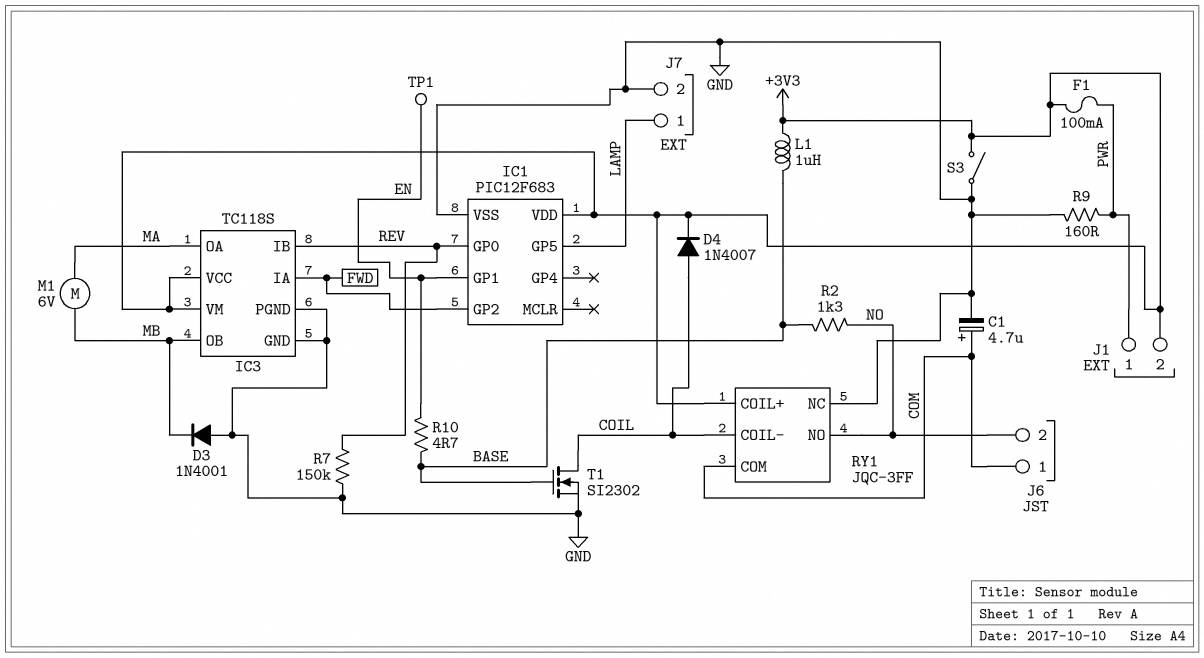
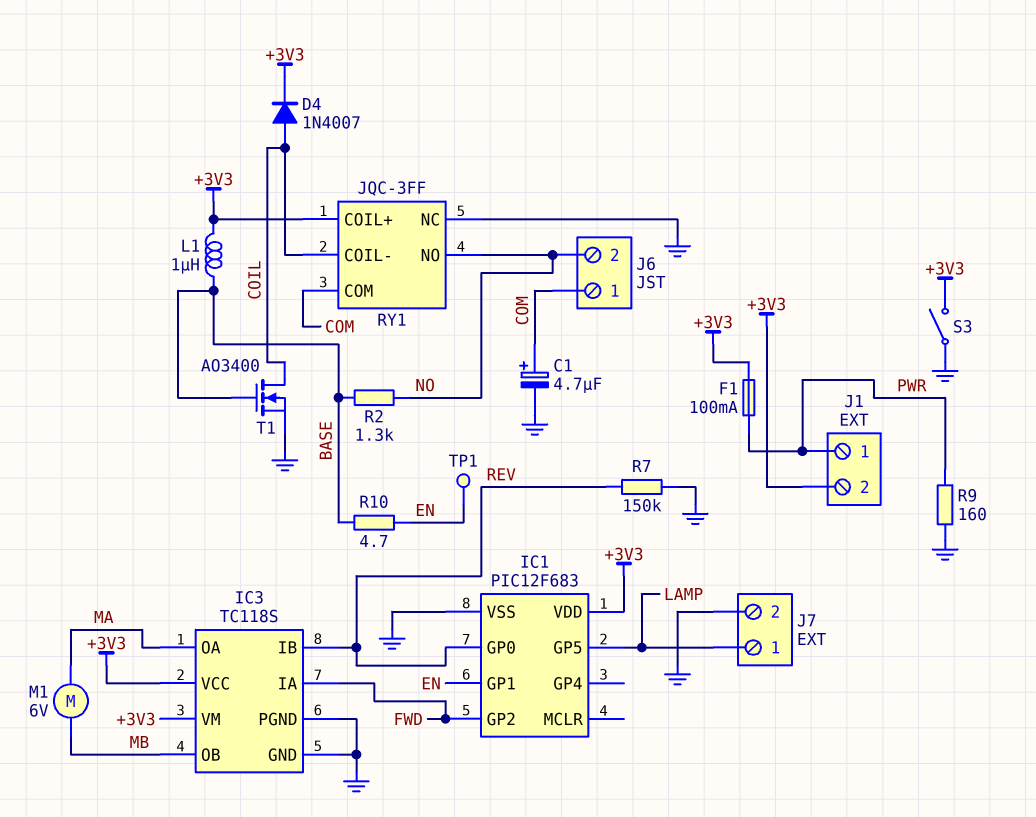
D3: diode 1N4001 (A GND, K MB) -> none
T1: NMOS SI2302 (G BASE, D COIL, S GND) -> NMOS AO3400 (G BASE, D COIL, S GND)

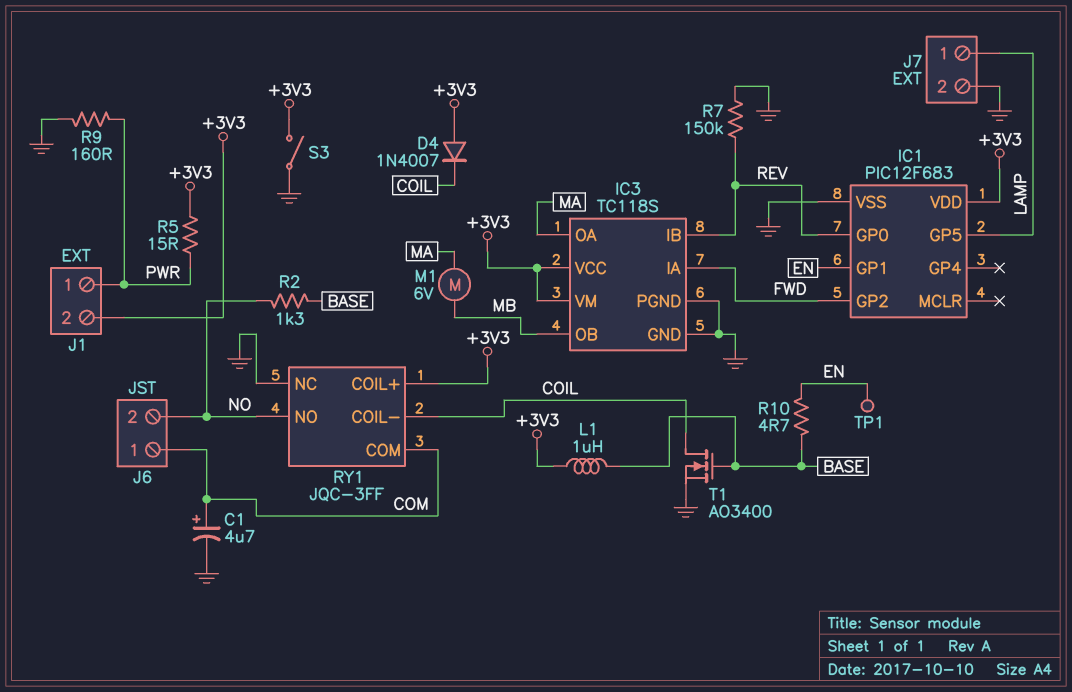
D4: diode 1N4007 (A COIL, K +3V3) -> diode 1N4007 (A +3V3, K COIL)
F1: 100mA (+3V3, PWR) -> none
R5: none -> 15 (+3V3, PWR)

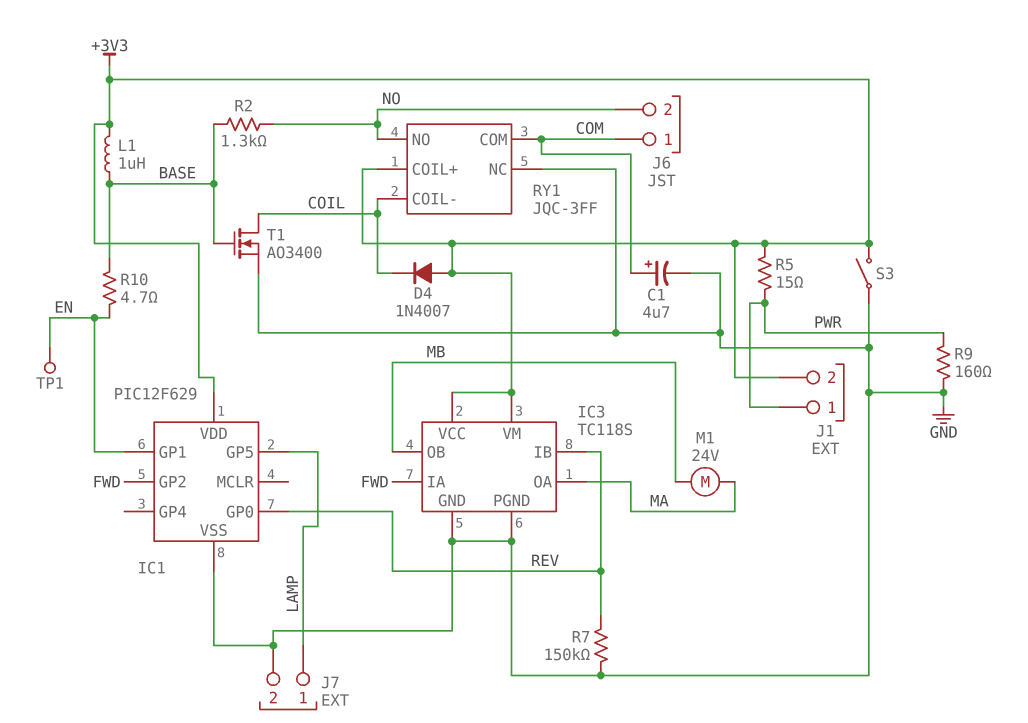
IC1: PIC12F683 -> PIC12F629
M1: motor 6V (MA, MB) -> motor 24V (MA, MB)

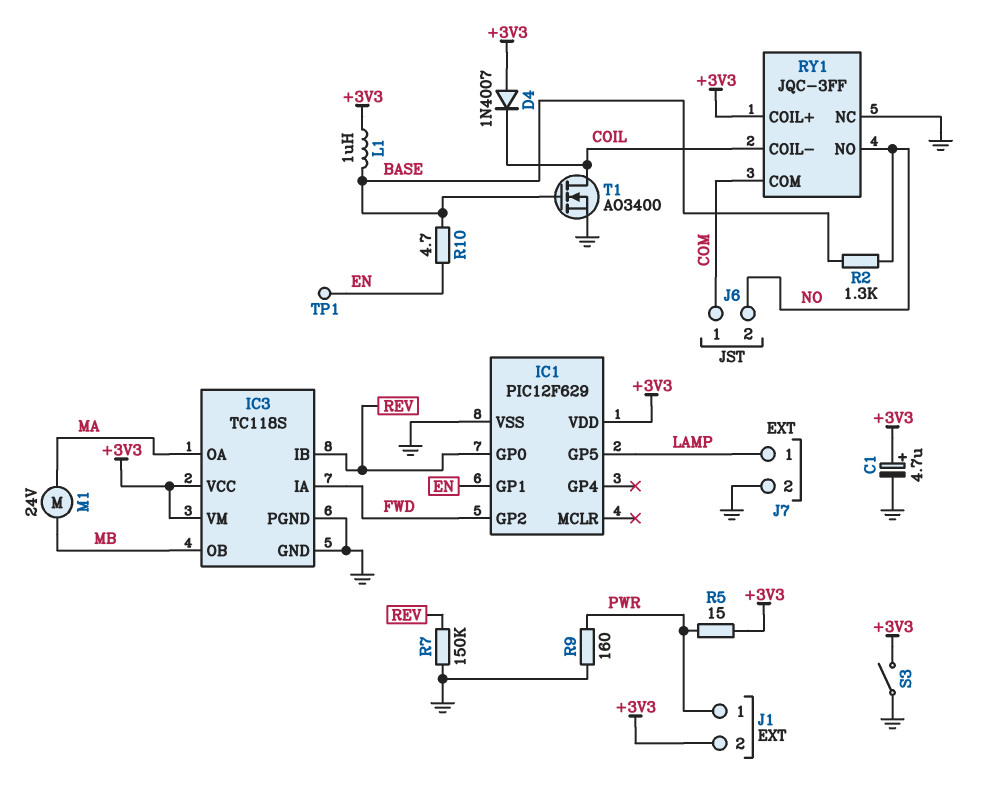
C1: 4.7uF (plus COM, minus GND) -> 4.7uF (plus +3V3, minus GND)

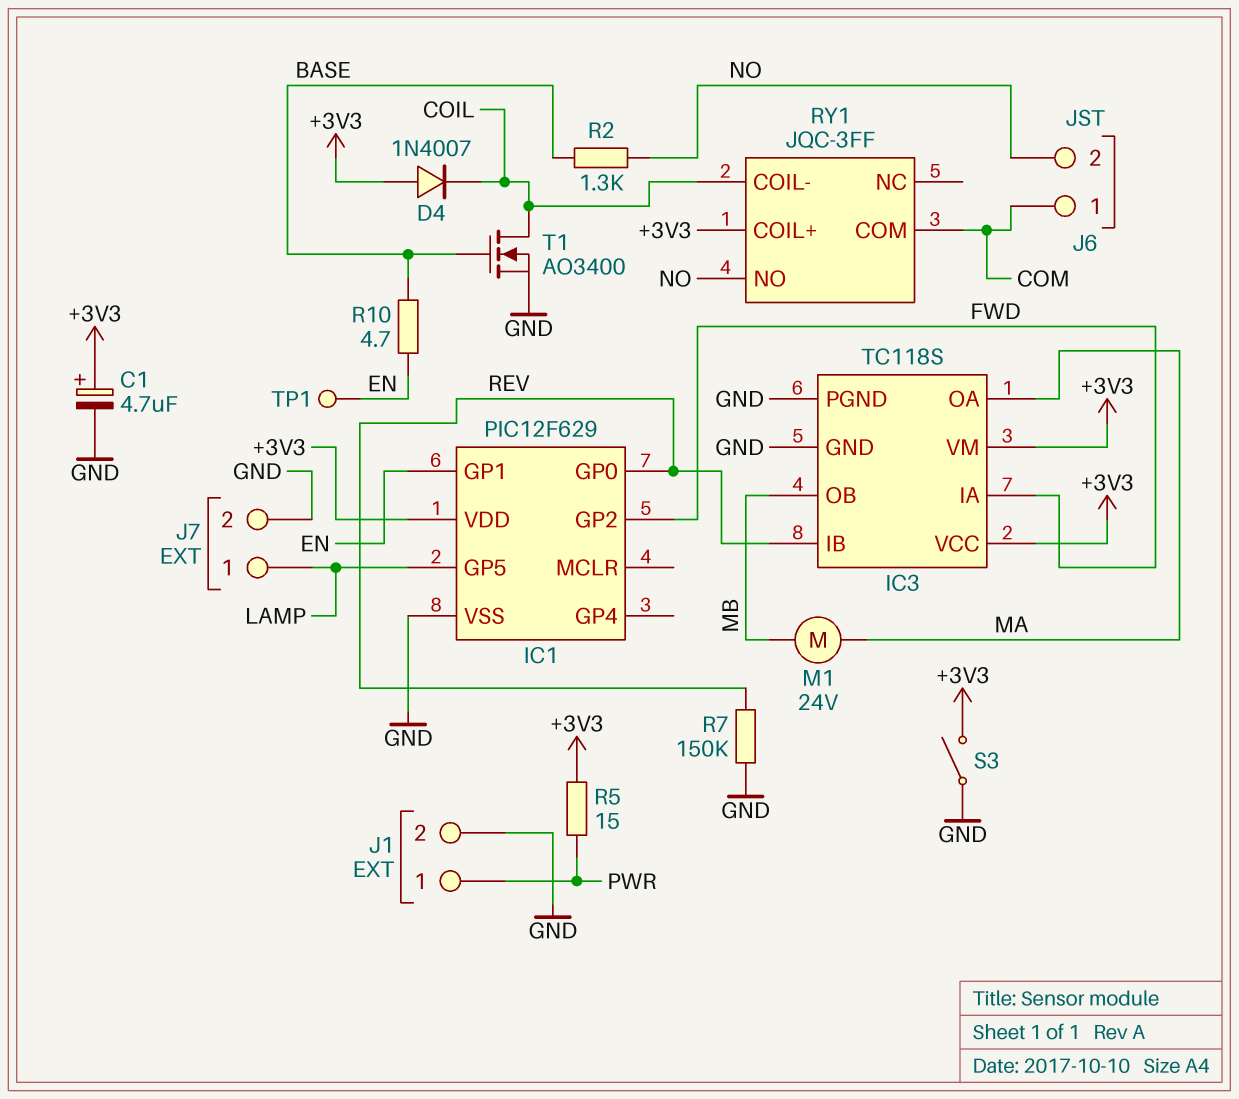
J1 pin 2: +3V3 -> GND
L1: 1uH (+3V3, BASE) -> none
R9: 160 (GND, PWR) -> none
RY1 pin NC: GND -> none

